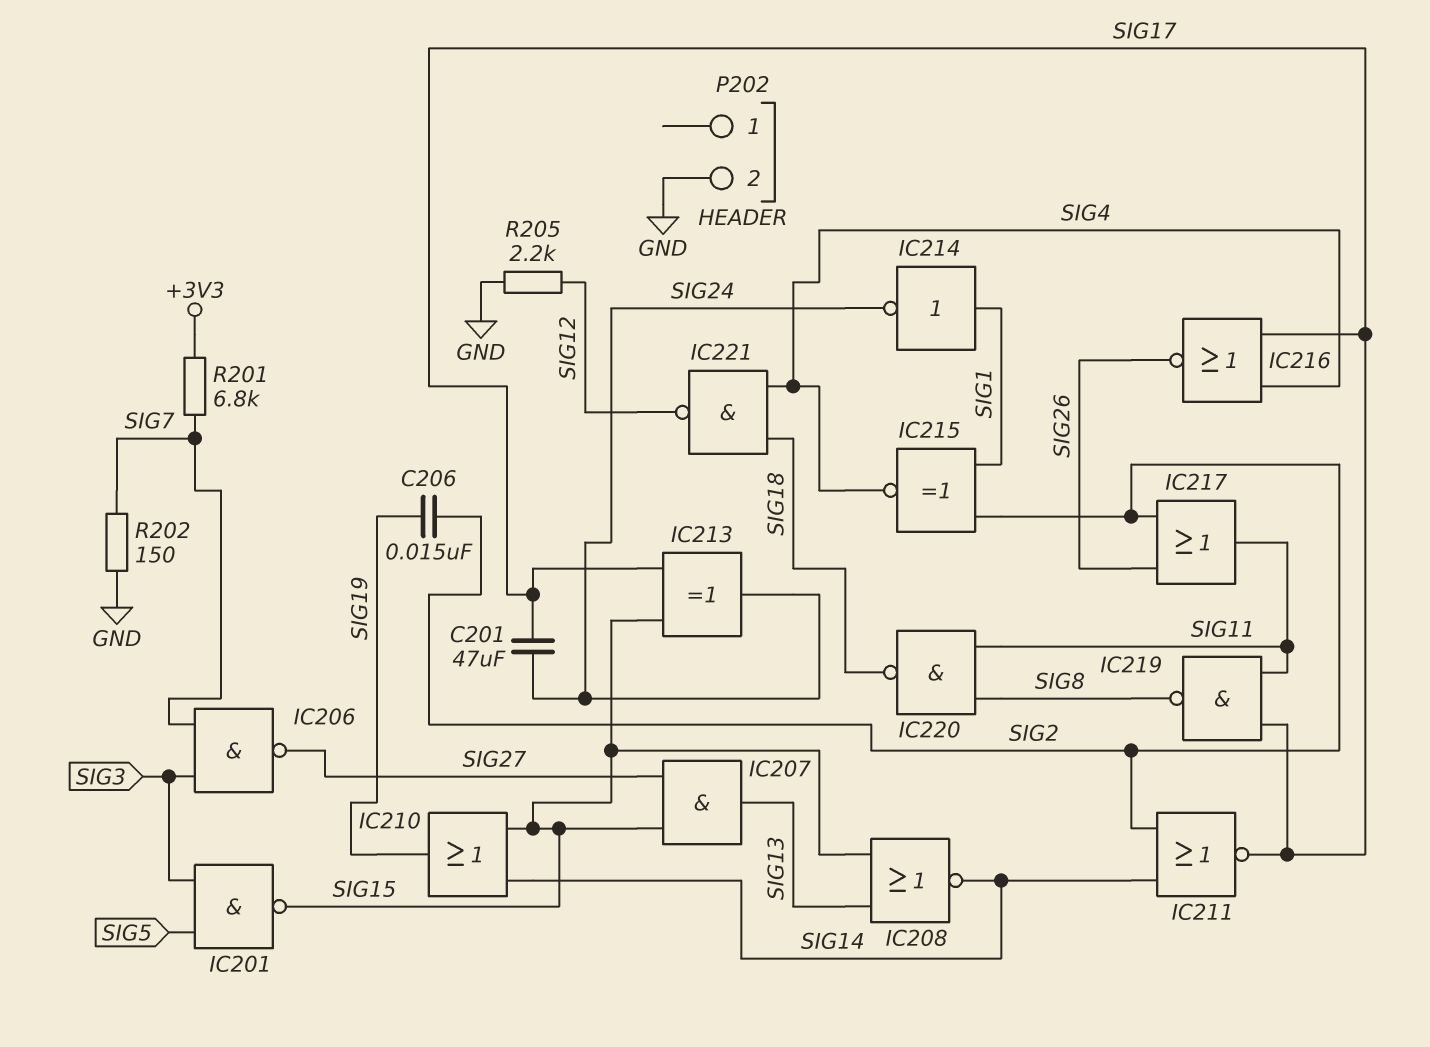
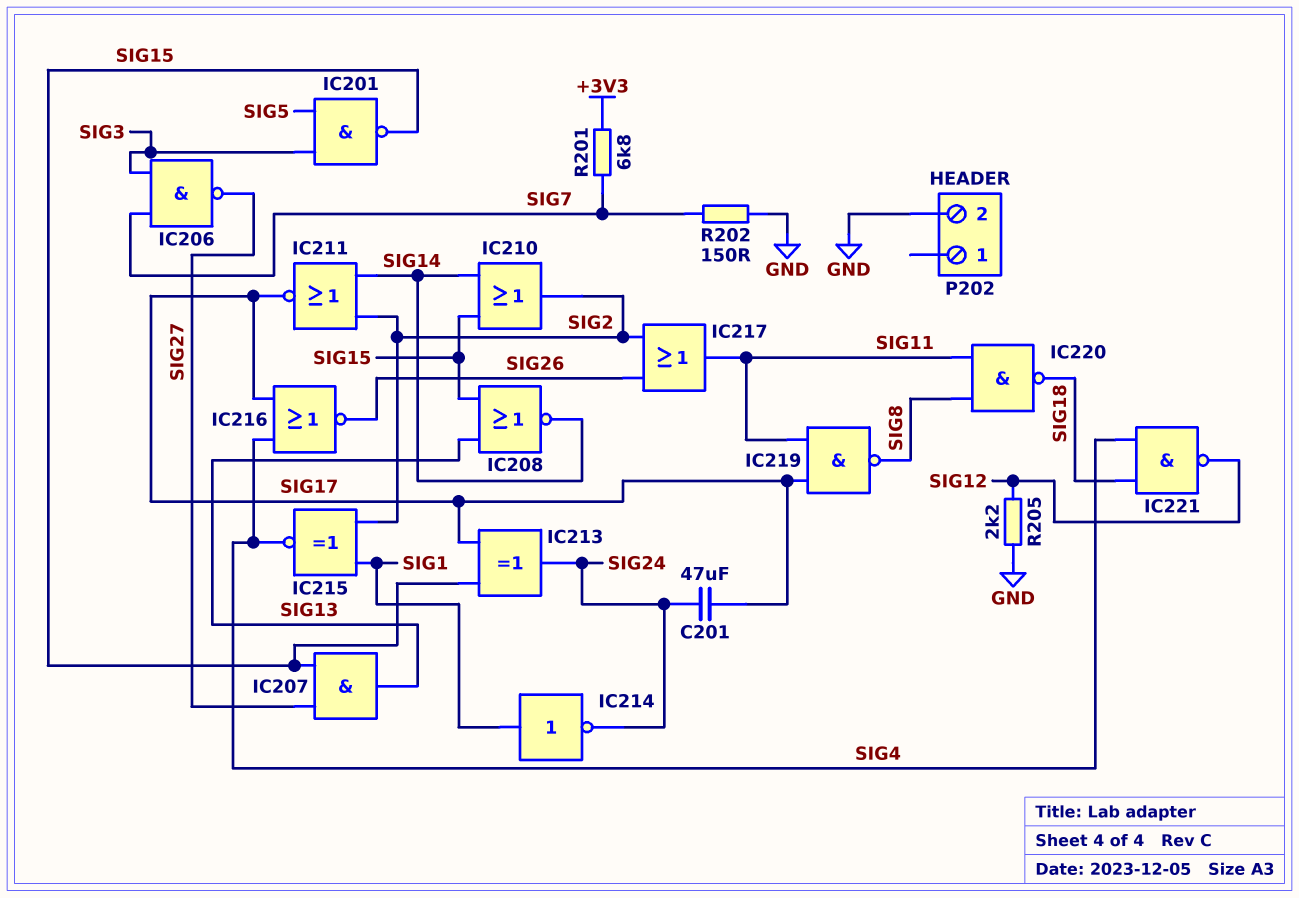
C206: 15nF (SIG2, SIG19) -> none
IC210: OR (in SIG14, in SIG15, out SIG19) -> OR (in SIG14, in SIG15, out SIG2)

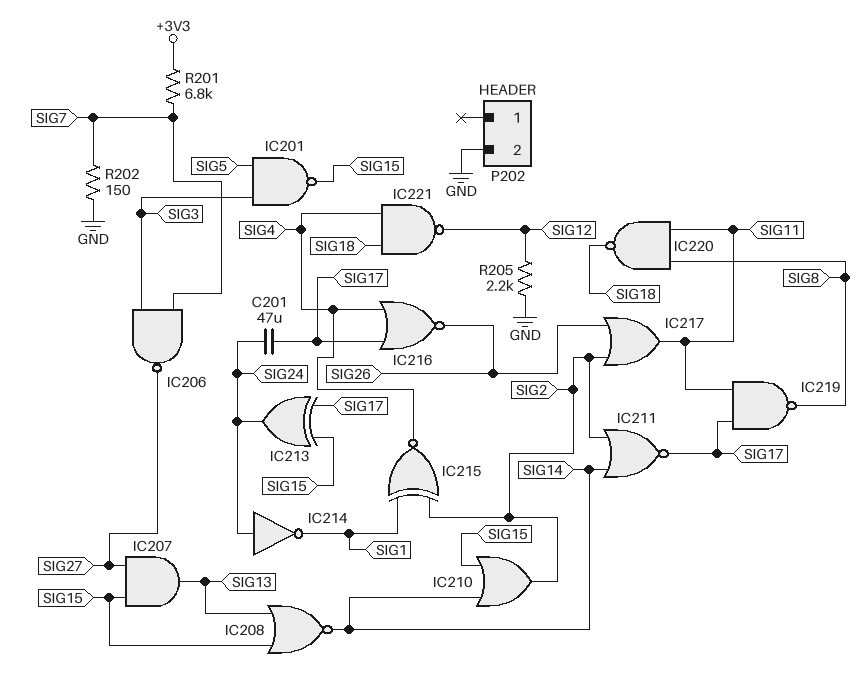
IC214: NOT (in SIG1, out SIG24) -> NOT (in SIG24, out SIG1)

